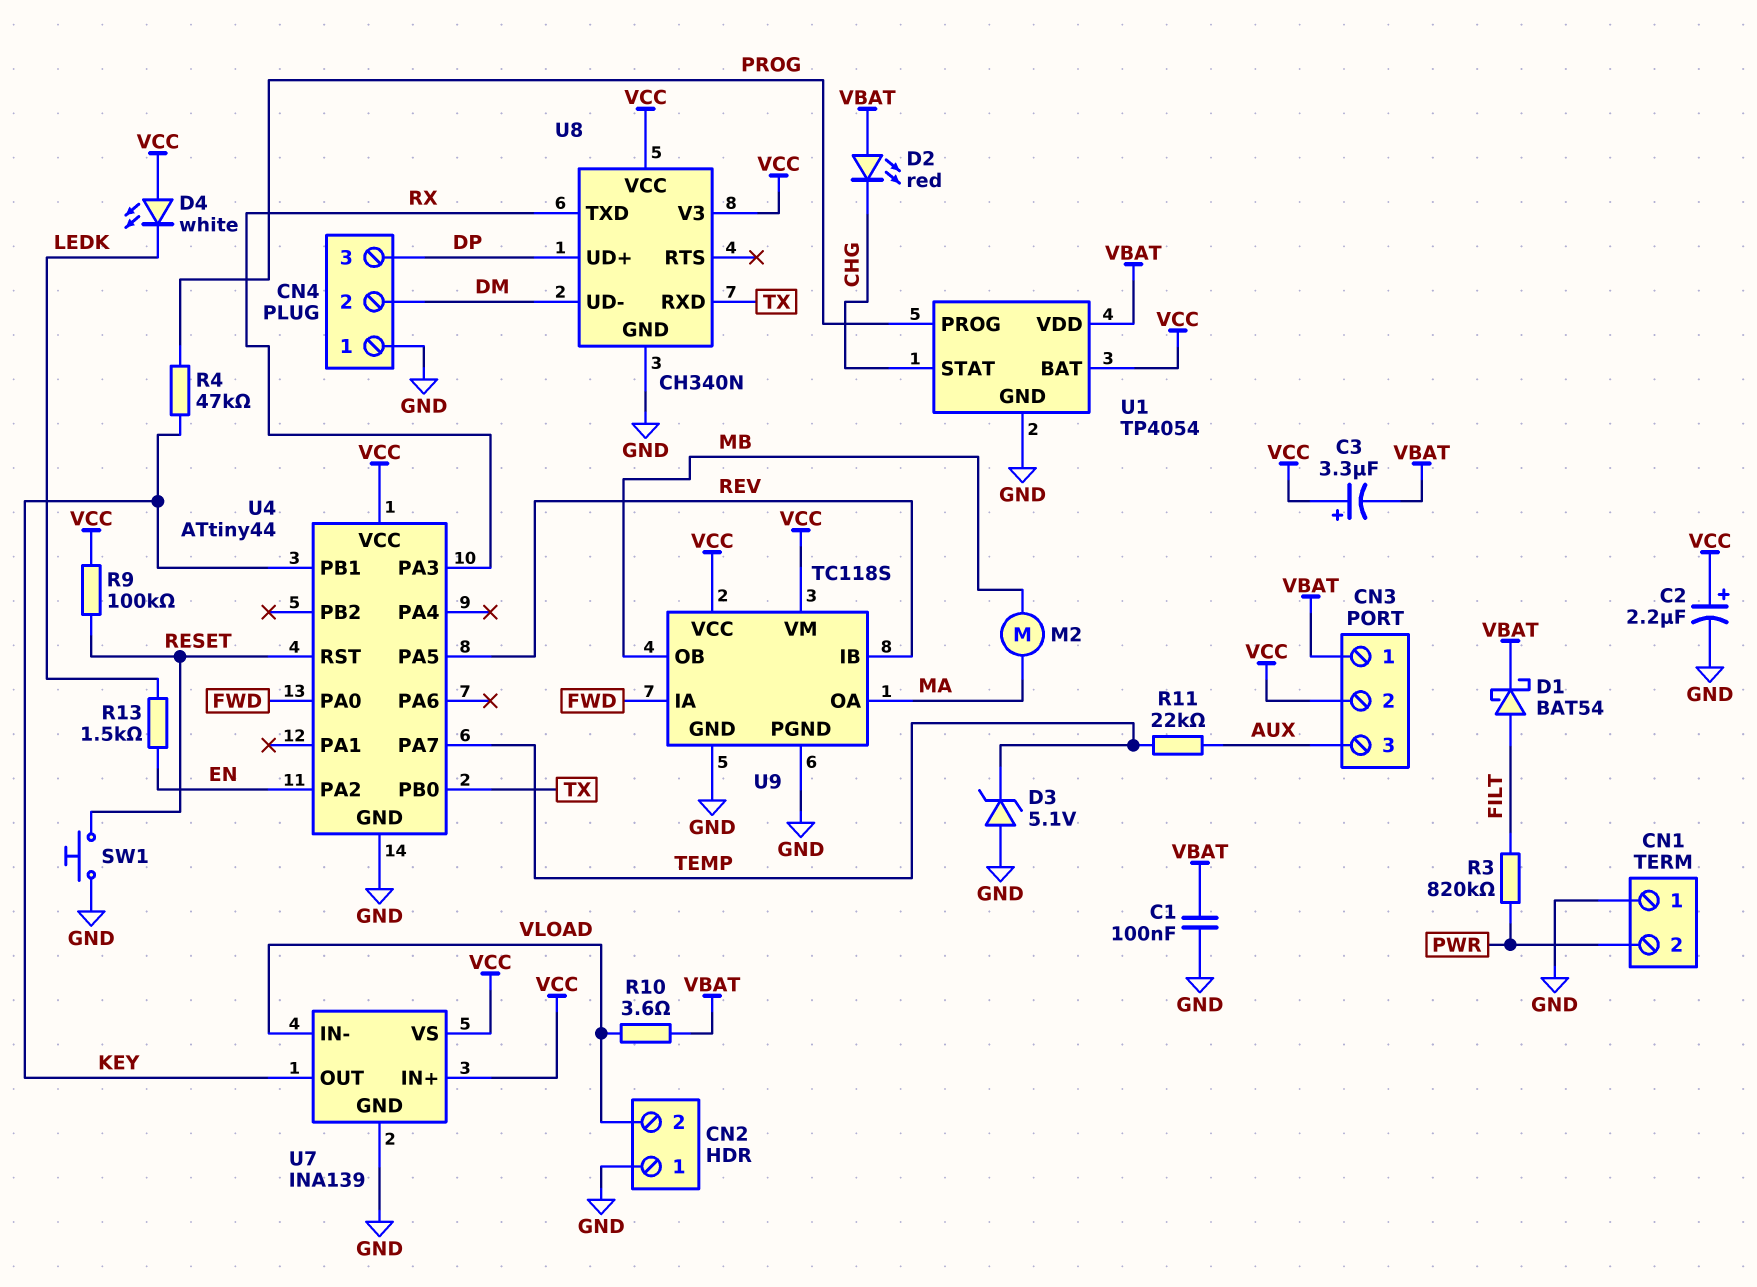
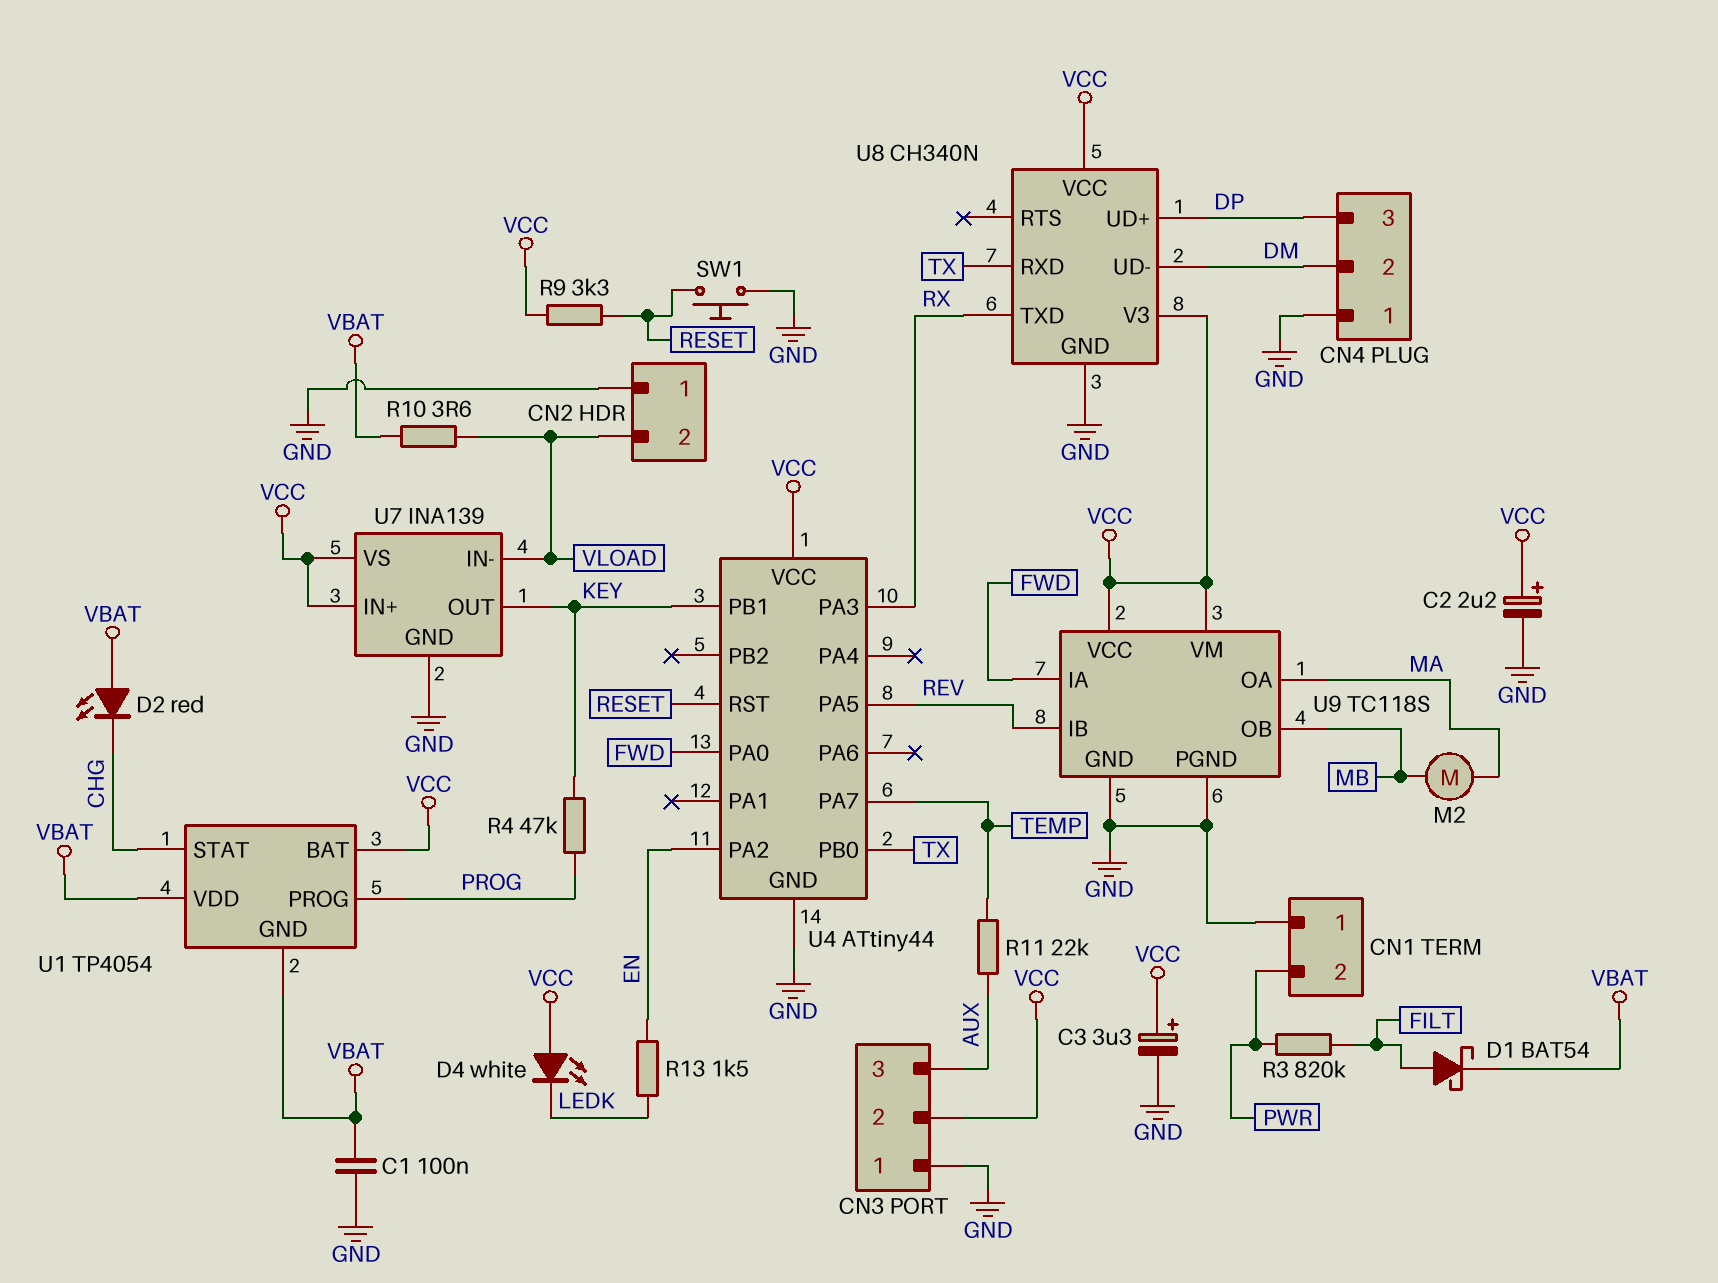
C3: 3.3uF (plus VCC, minus VBAT) -> 3.3uF (plus VCC, minus GND)
CN3 pin 1: VBAT -> GND
D3: zener 5.1V (A GND, K TEMP) -> none
R9: 100k (RESET, VCC) -> 3.3k (RESET, VCC)
U1 pin GND: GND -> VBAT

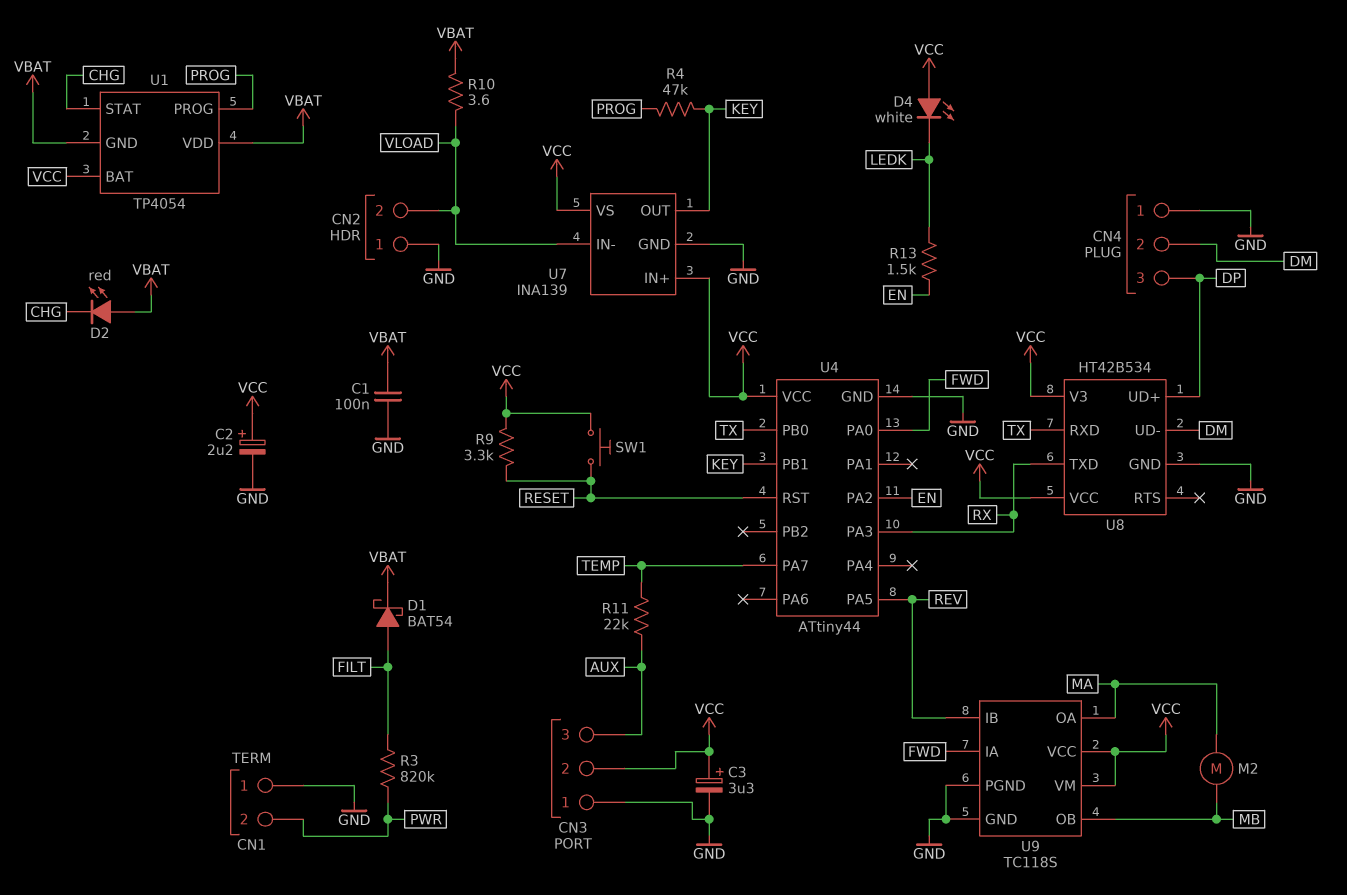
SW1: button (GND, RESET) -> button (RESET, VCC)
U8: CH340N -> HT42B534

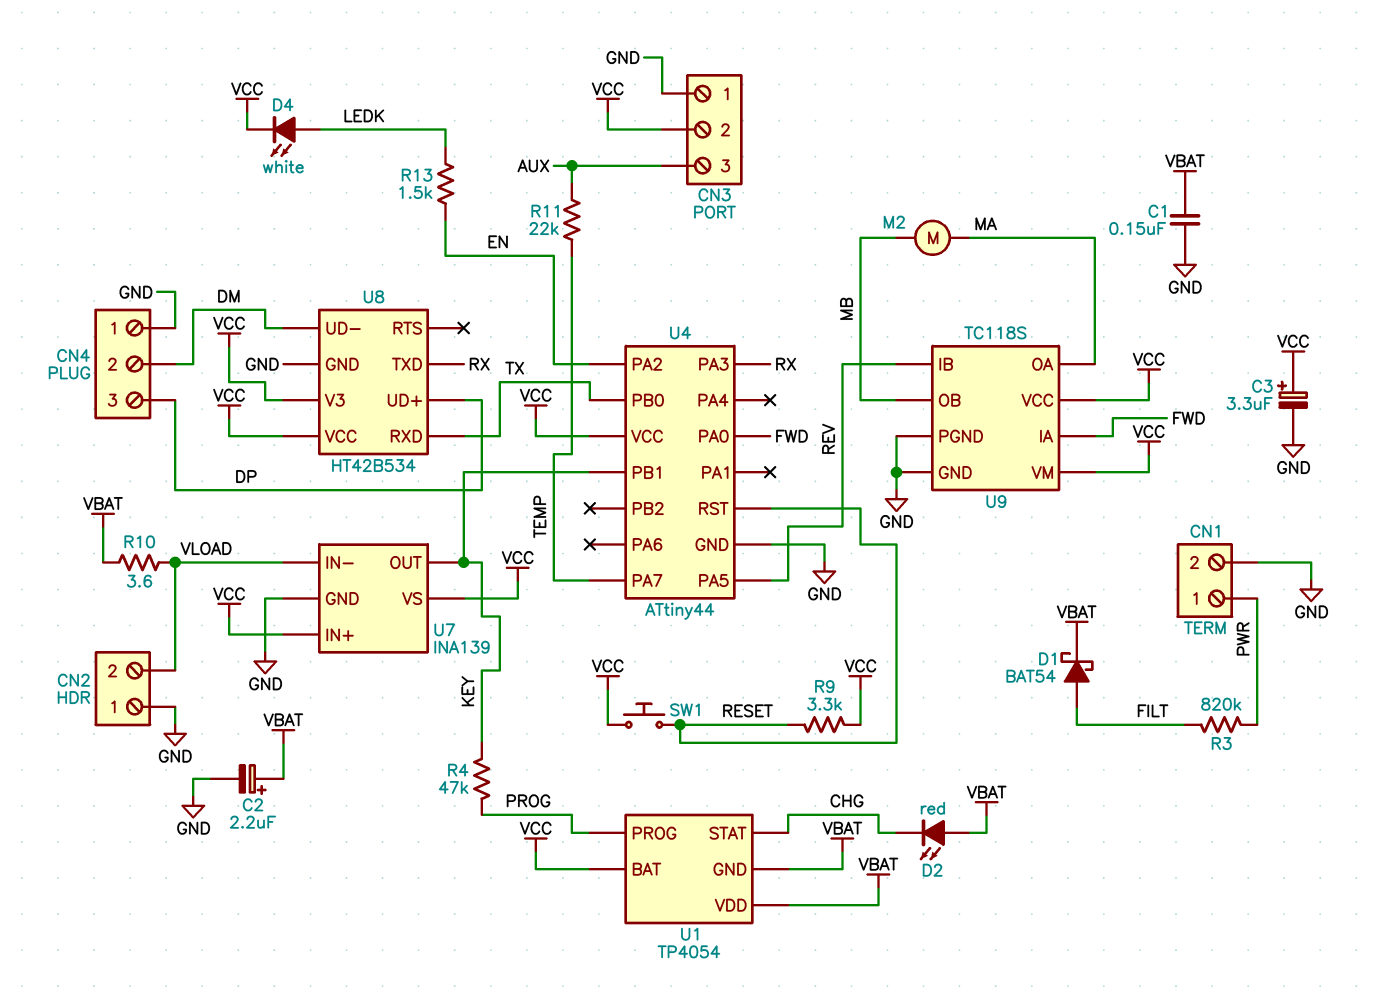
C1: 100nF (GND, VBAT) -> 150nF (GND, VBAT)
C2: 2.2uF (plus VCC, minus GND) -> 2.2uF (plus VBAT, minus GND)
CN1 pin 1: GND -> PWR
CN1 pin 2: PWR -> GND
D4: LED white (A VCC, K LEDK) -> LED white (A LEDK, K VCC)

